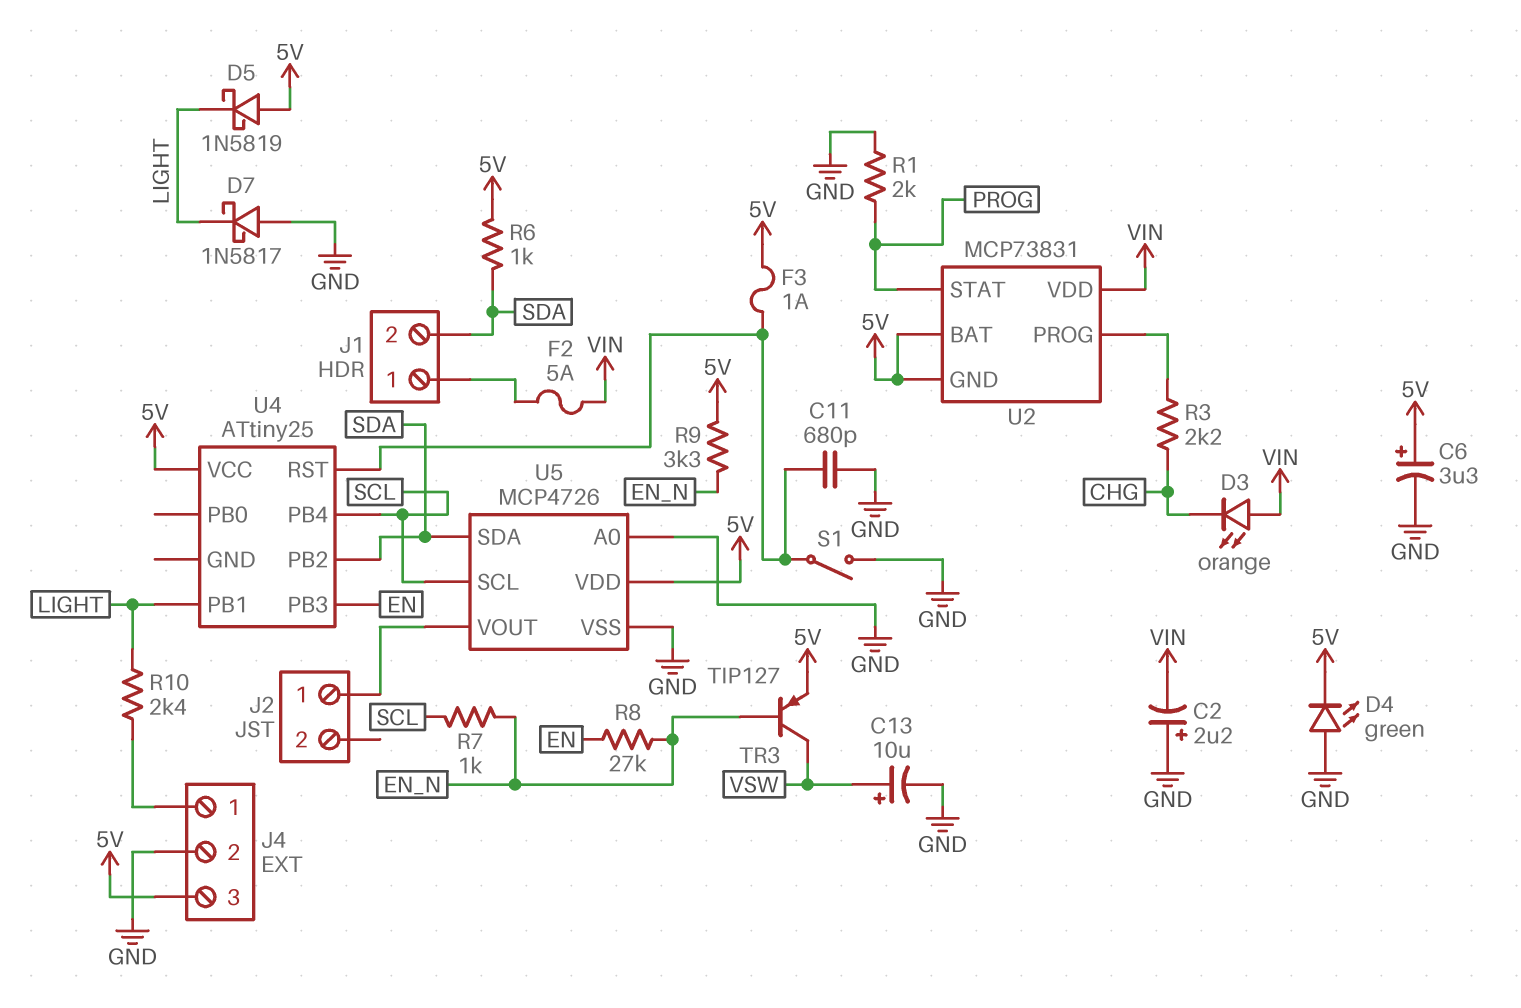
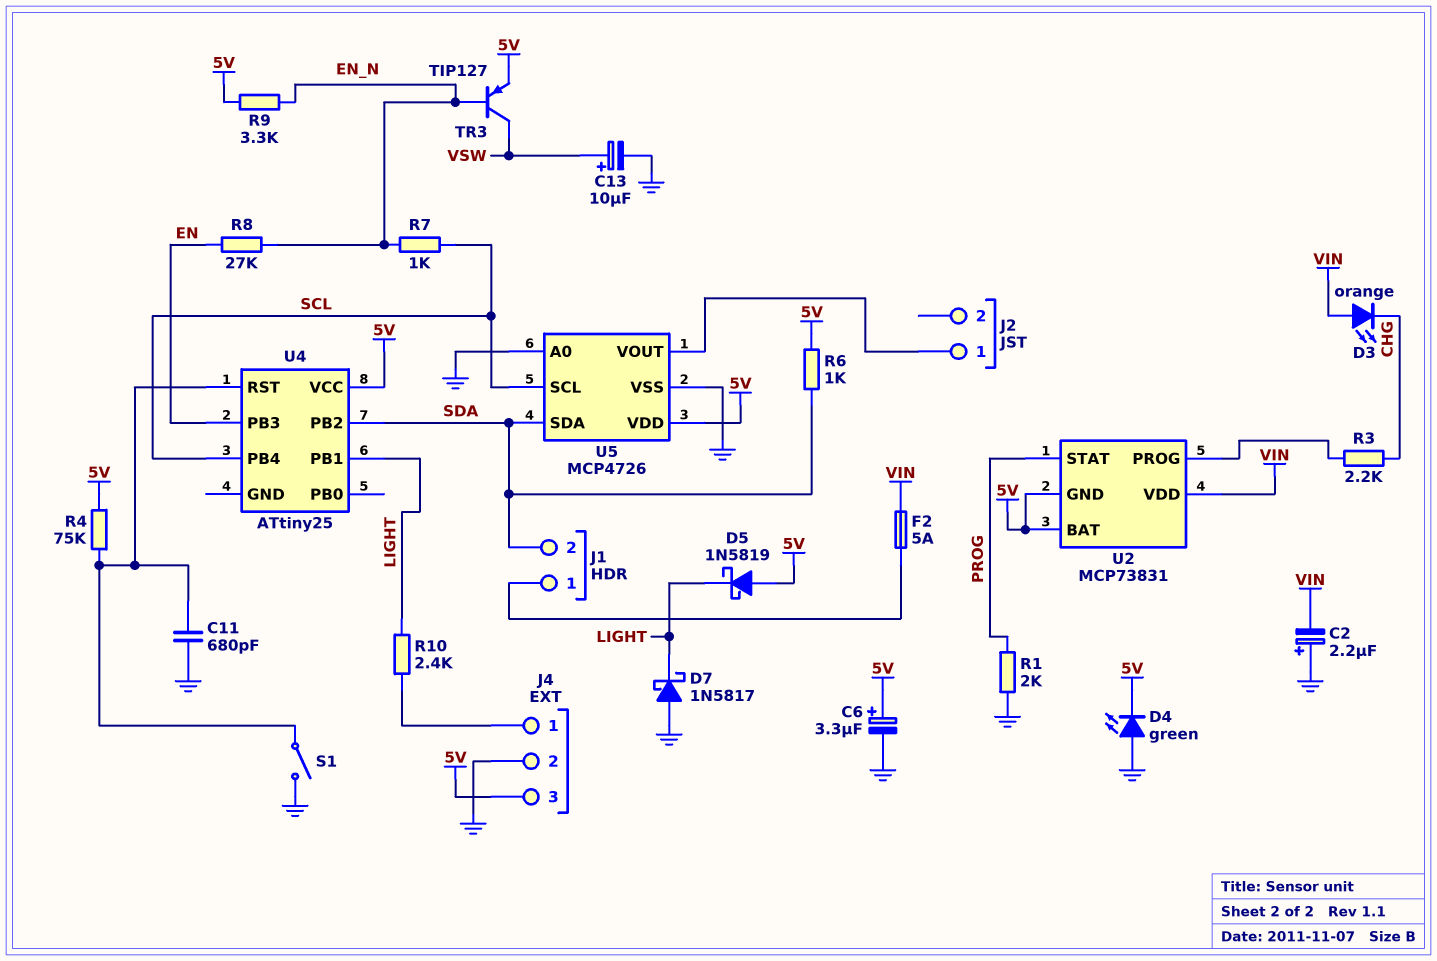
F3: 1A (5V, U4/RST) -> none
R4: none -> 75k (5V, U4/RST)

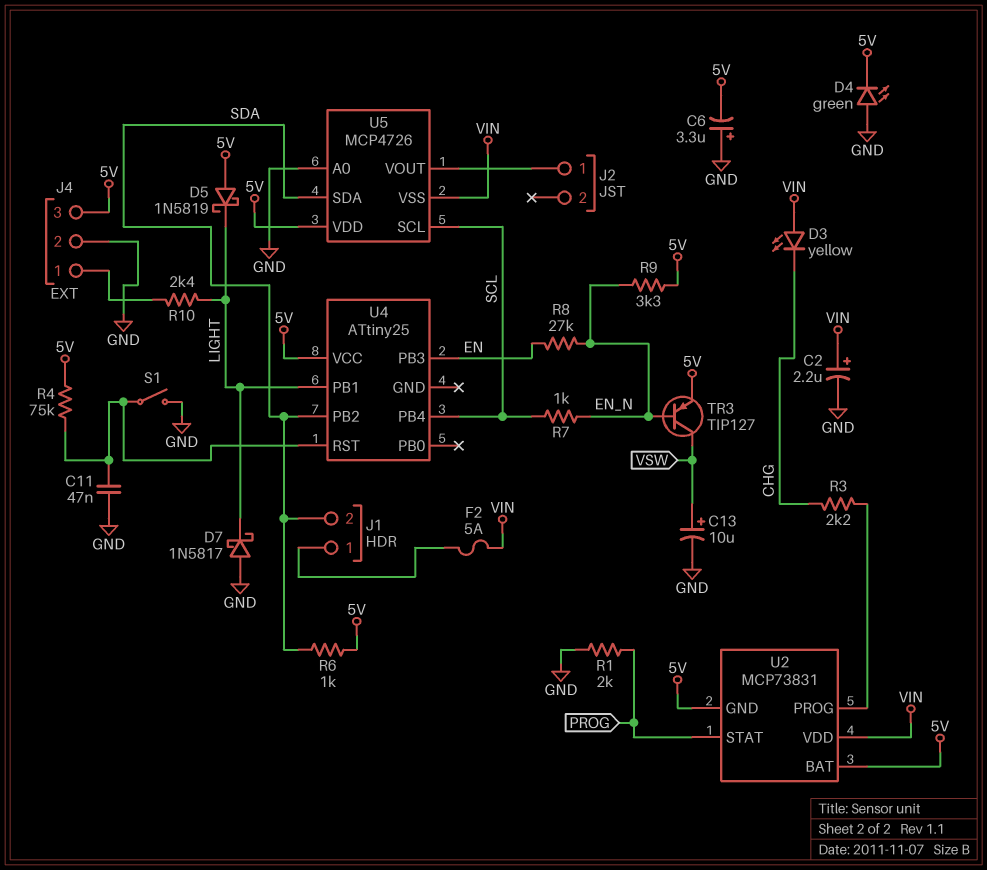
C2: 2.2uF (plus GND, minus VIN) -> 2.2uF (plus VIN, minus GND)
C6: 3.3uF (plus 5V, minus GND) -> 3.3uF (plus GND, minus 5V)
C11: 680pF (GND, U4/RST) -> 47nF (GND, U4/RST)
D3: LED orange (A VIN, K CHG) -> LED yellow (A VIN, K CHG)
U5 pin VSS: GND -> VIN

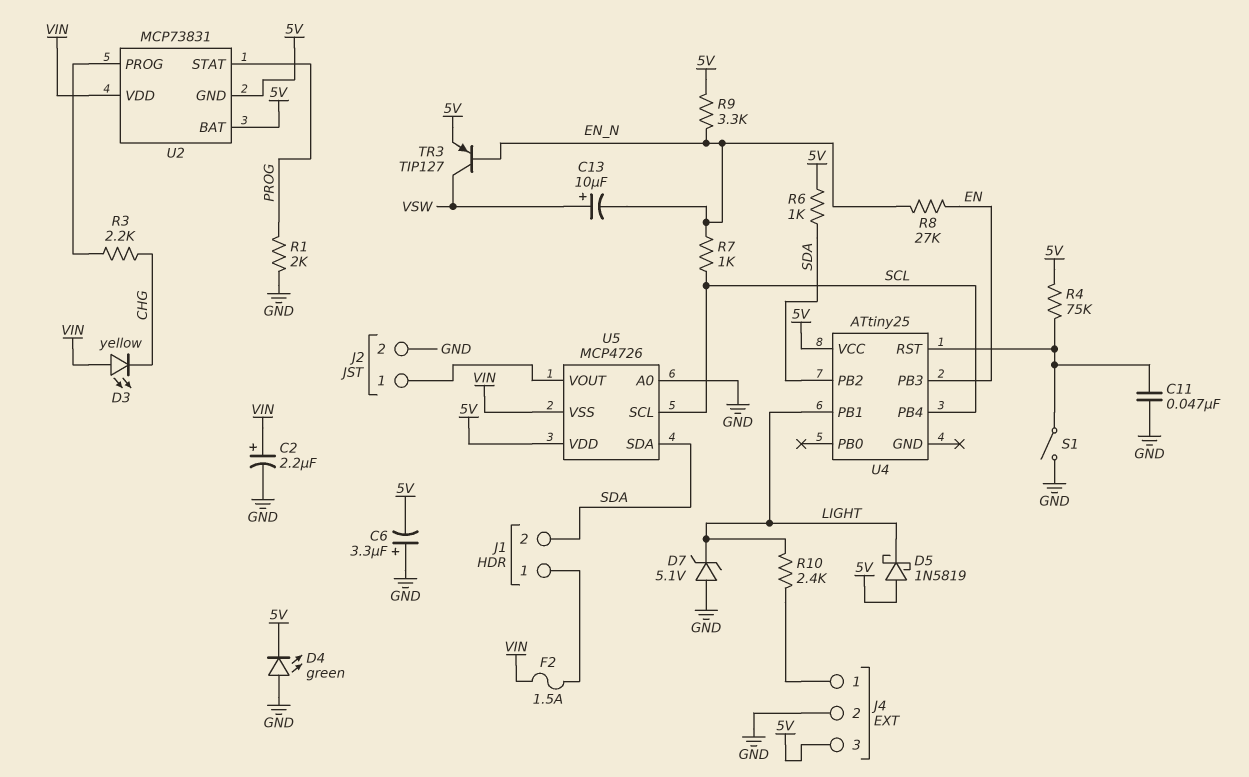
C13: 10uF (plus VSW, minus GND) -> 10uF (plus VSW, minus EN_N)
D7: schottky 1N5817 (A GND, K LIGHT) -> zener 5.1V (A GND, K LIGHT)
F2: 5A (J1/1, VIN) -> 1.5A (J1/1, VIN)
J2 pin 2: none -> GND

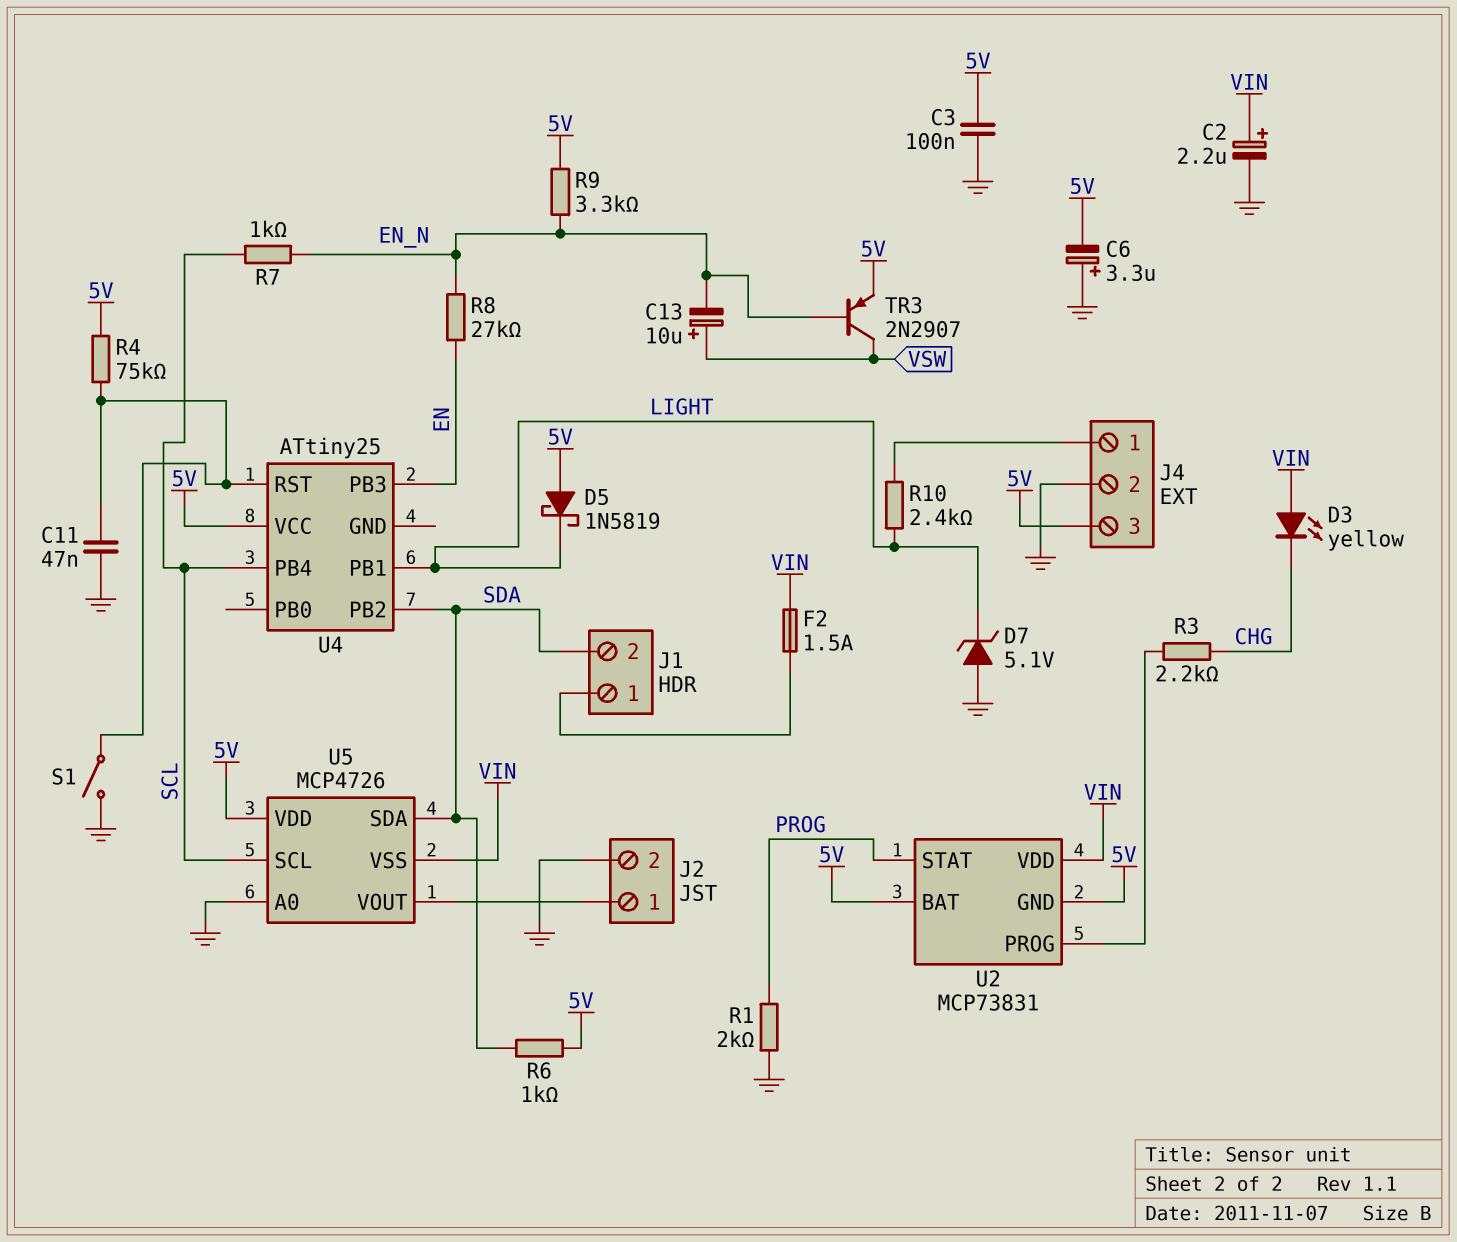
C3: none -> 100nF (5V, GND)
D4: LED green (A GND, K 5V) -> none
TR3: PNP TIP127 (B EN_N, C VSW, E 5V) -> PNP 2N2907 (B EN_N, C VSW, E 5V)

